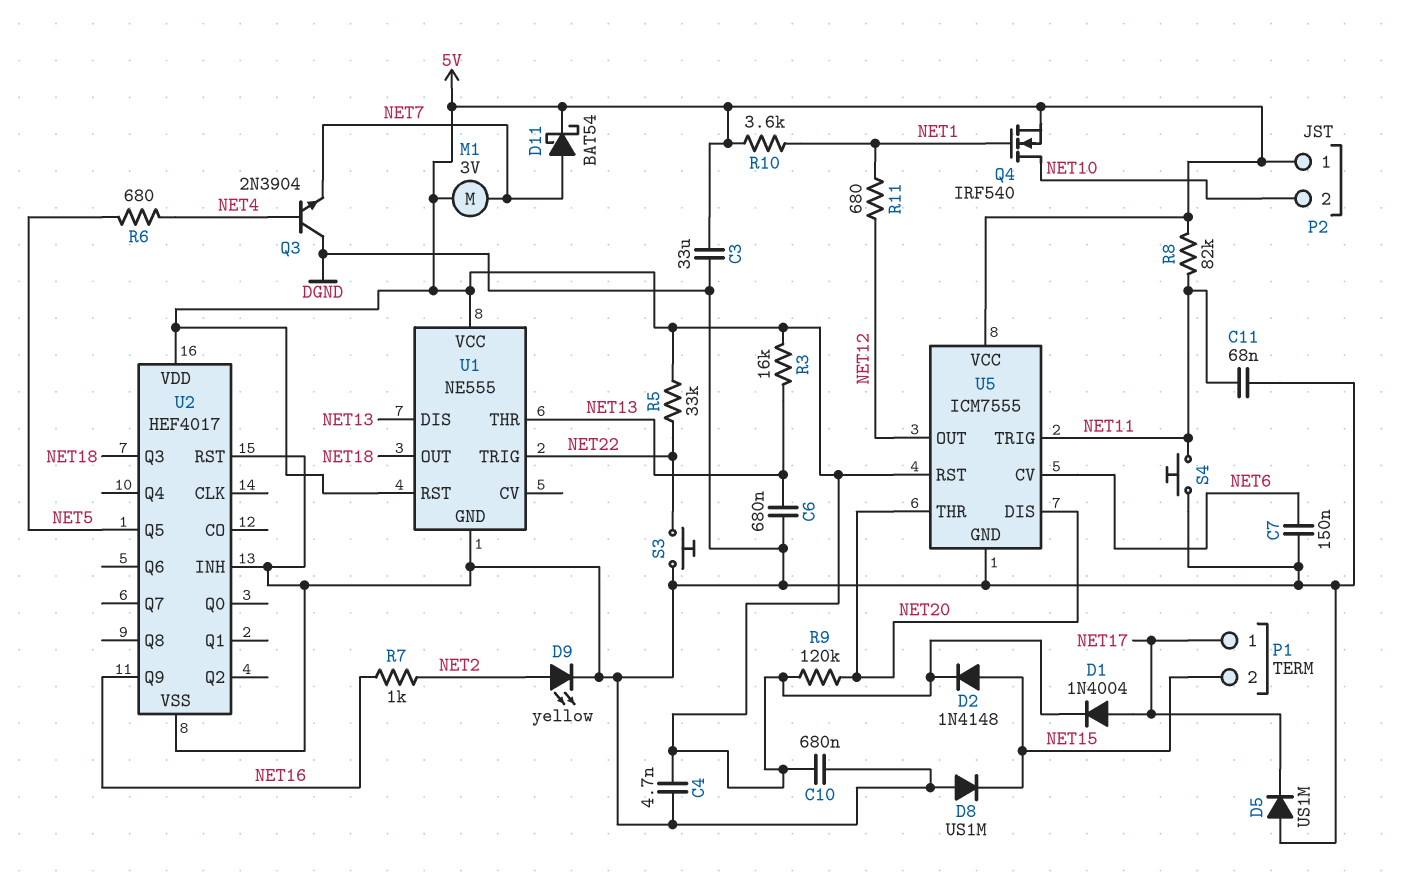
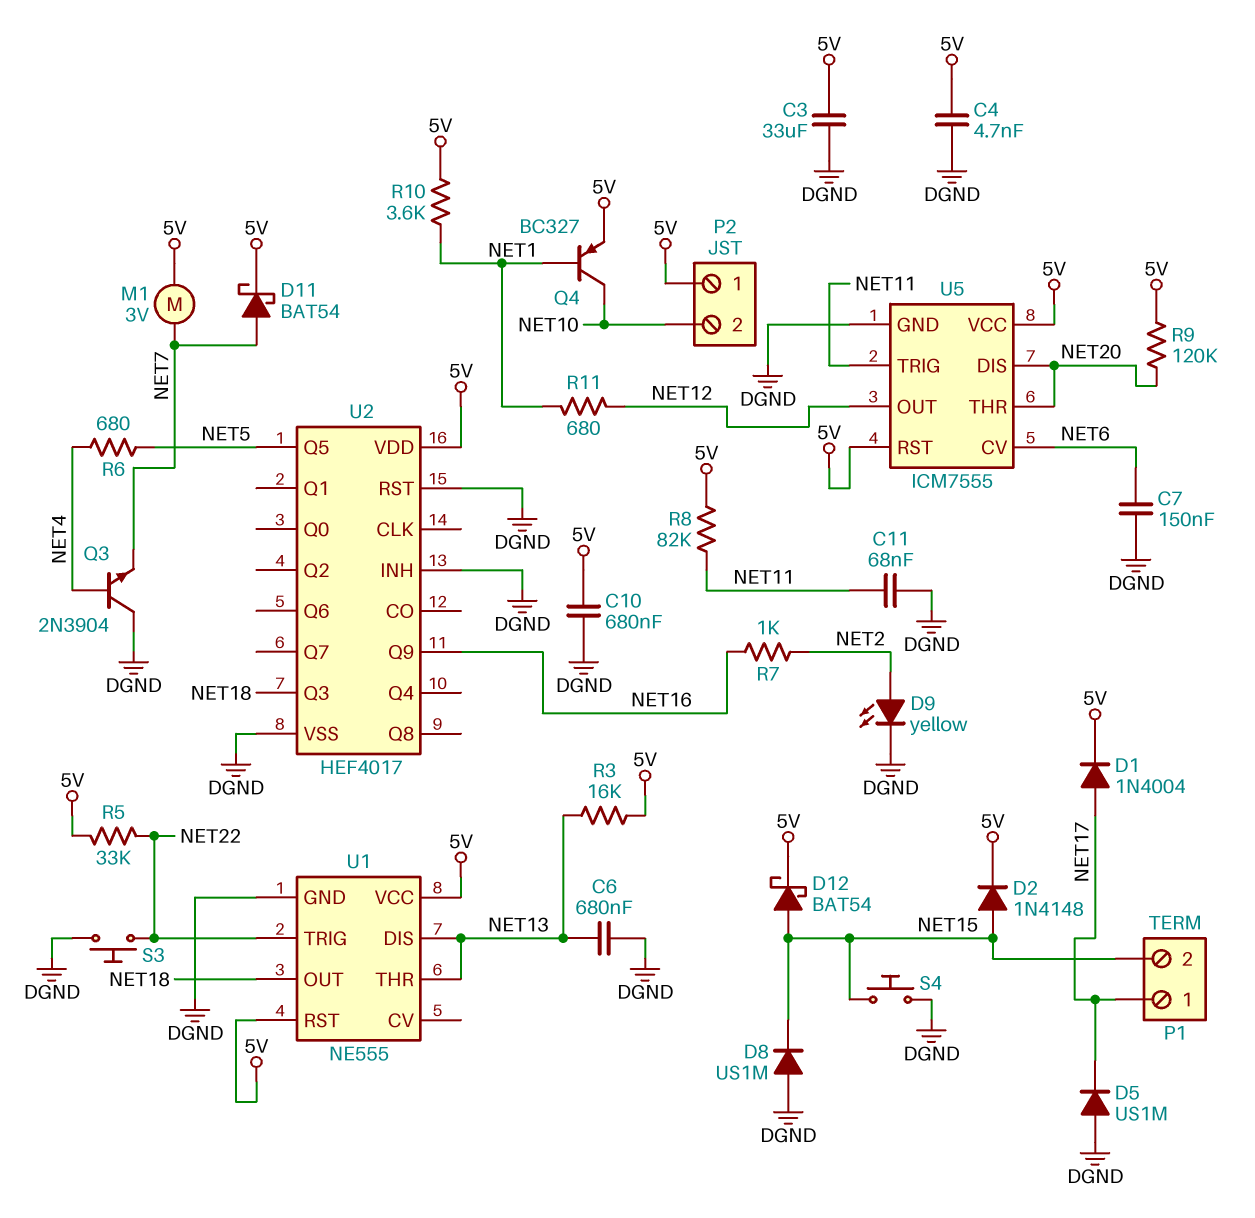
D12: none -> schottky BAT54 (A NET15, K 5V)
Q4: NMOS IRF540 (G NET1, D NET10, S 5V) -> PNP BC327 (B NET1, C NET10, E 5V)
S4: button (DGND, NET11) -> button (DGND, NET15)

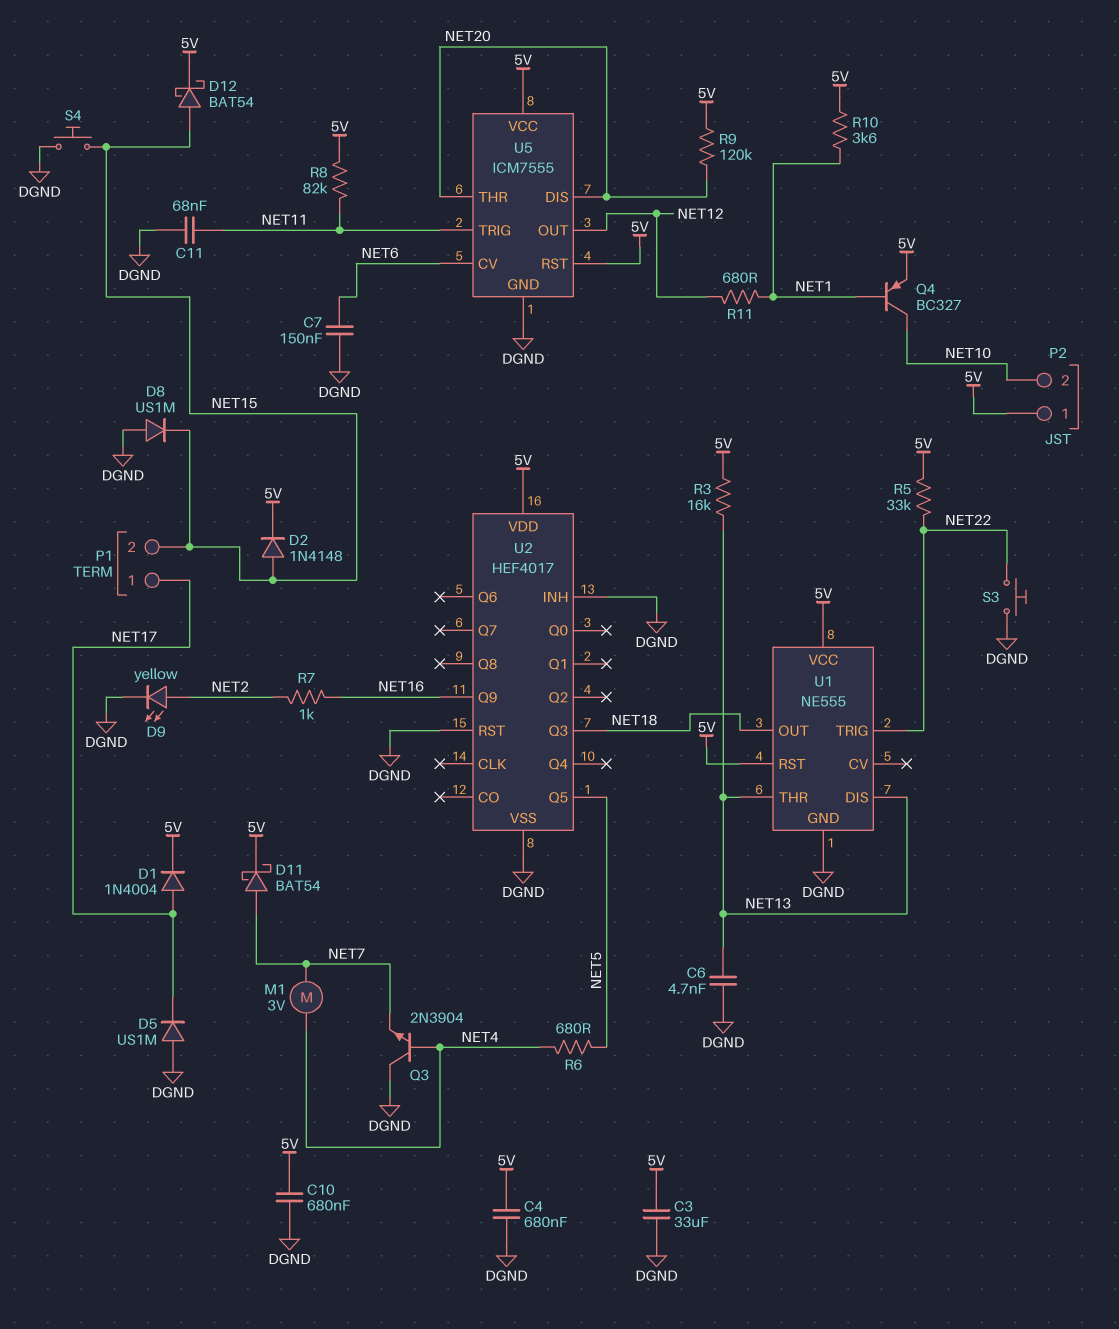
C4: 4.7nF (5V, DGND) -> 680nF (5V, DGND)
C6: 680nF (DGND, NET13) -> 4.7nF (DGND, NET13)
M1: motor 3V (5V, NET7) -> motor 3V (NET4, NET7)

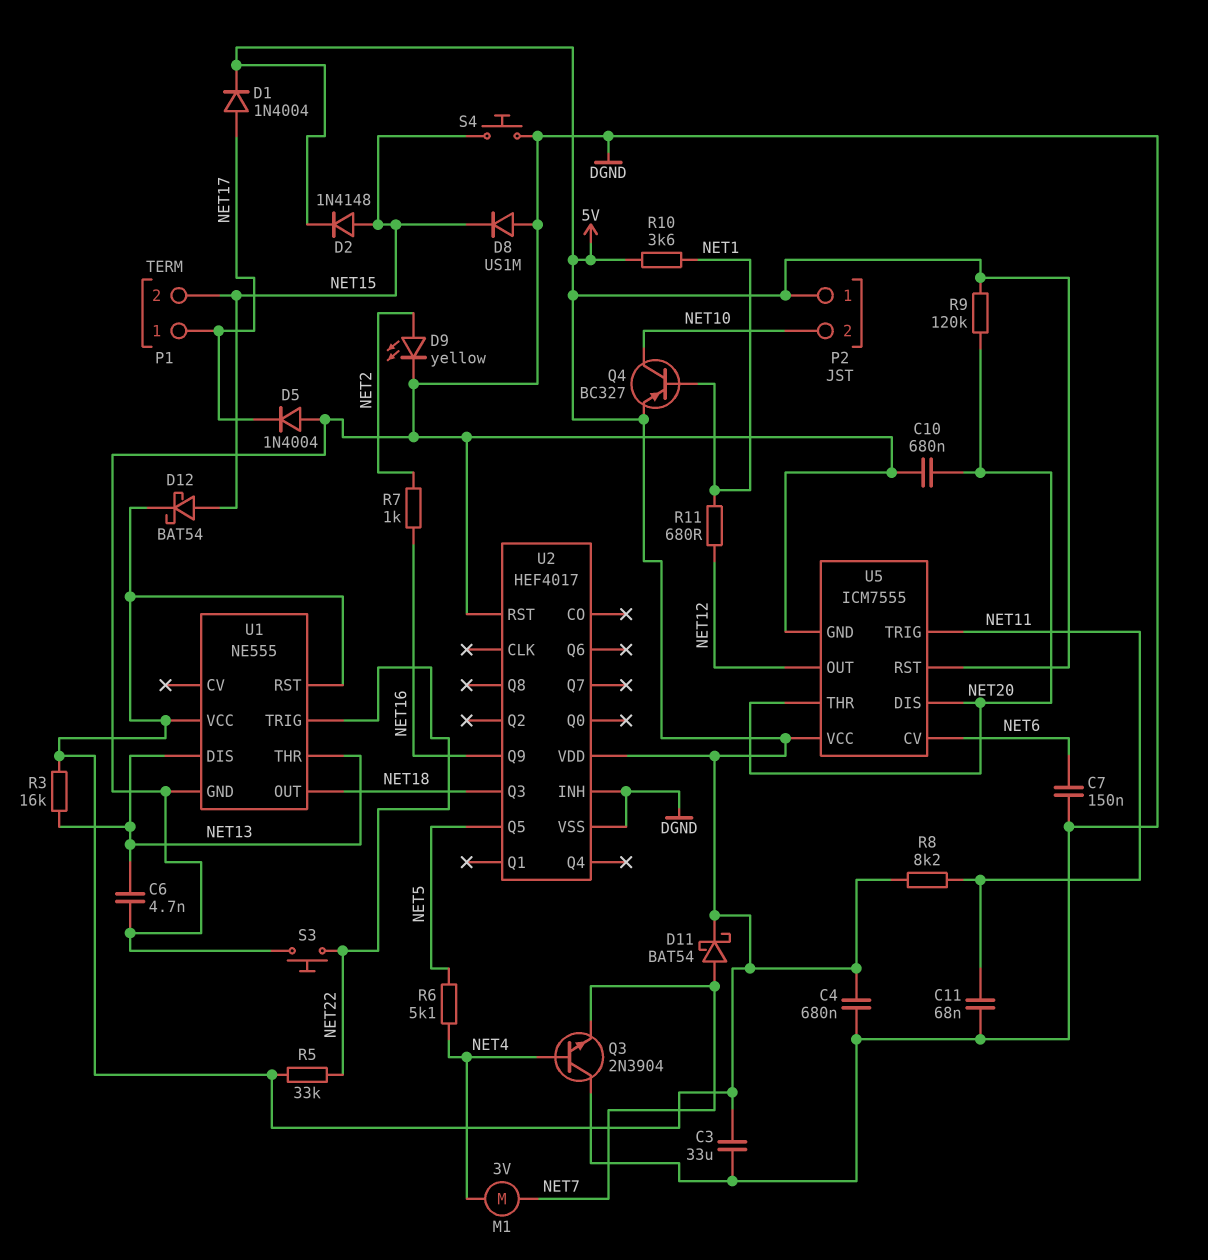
C10: 680nF (5V, DGND) -> 680nF (DGND, NET20)
D5: diode US1M (A DGND, K NET17) -> diode 1N4004 (A DGND, K NET17)
R6: 680 (NET4, NET5) -> 5.1k (NET4, NET5)
R8: 82k (5V, NET11) -> 8.2k (5V, NET11)

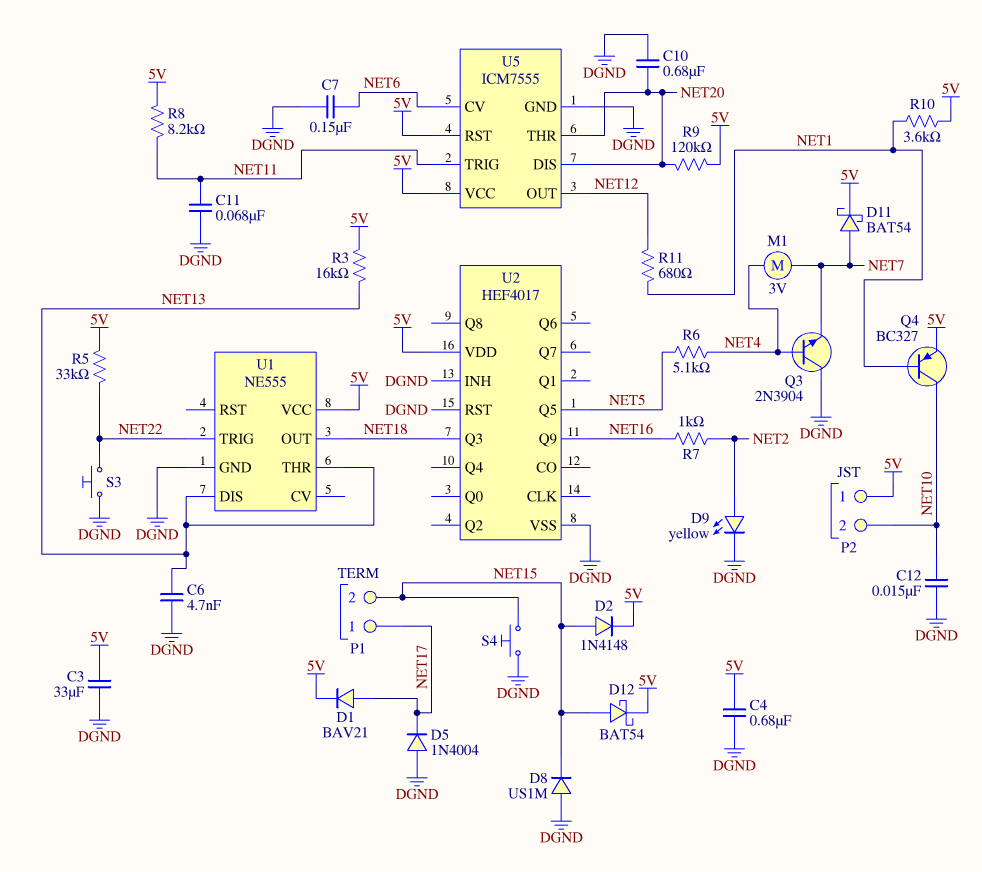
C12: none -> 15nF (DGND, NET10)
D1: diode 1N4004 (A NET17, K 5V) -> diode BAV21 (A NET17, K 5V)
U1 pin RST: 5V -> none

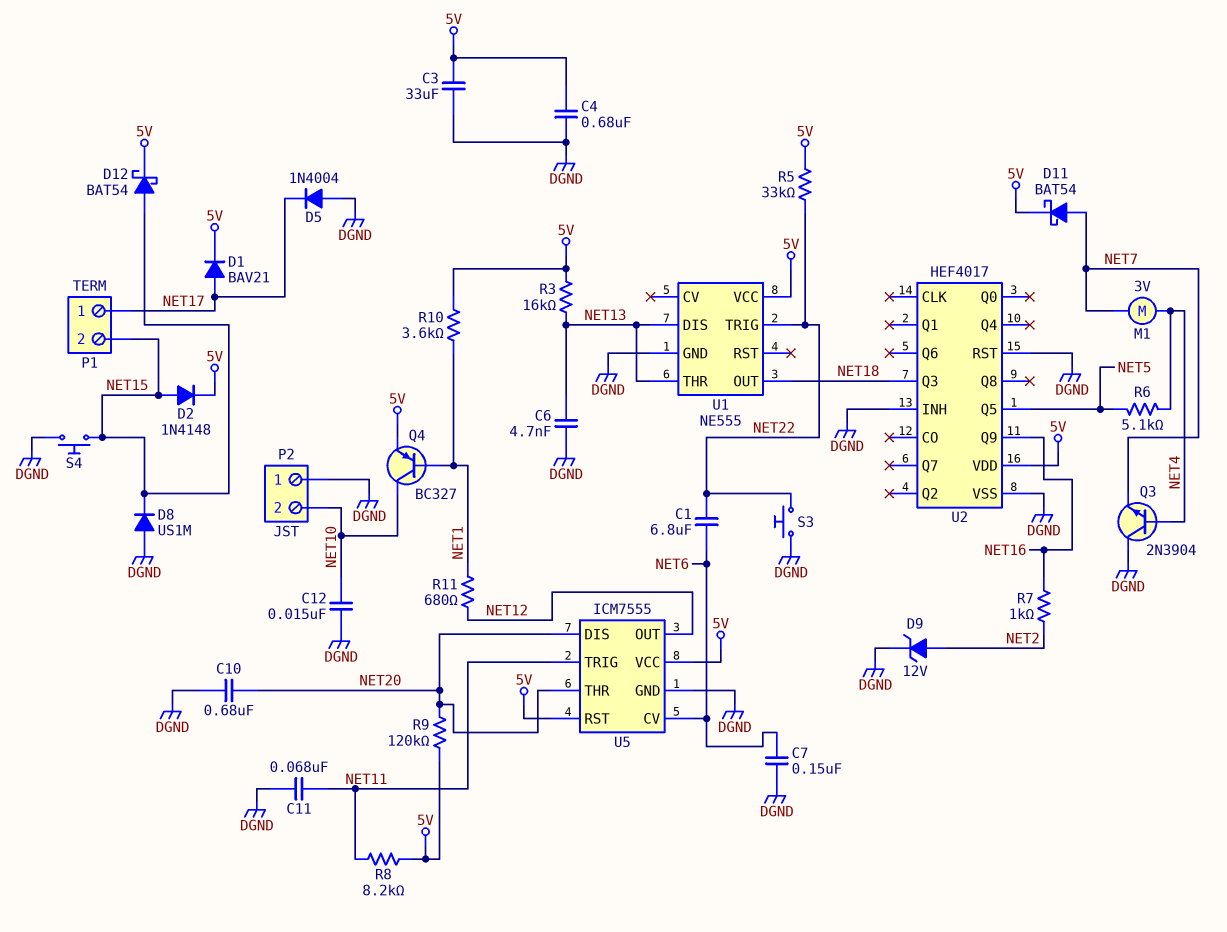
C1: none -> 6.8uF (NET6, NET22)
D9: LED yellow (A NET2, K DGND) -> zener 12V (A NET2, K DGND)
P2 pin 1: 5V -> DGND

